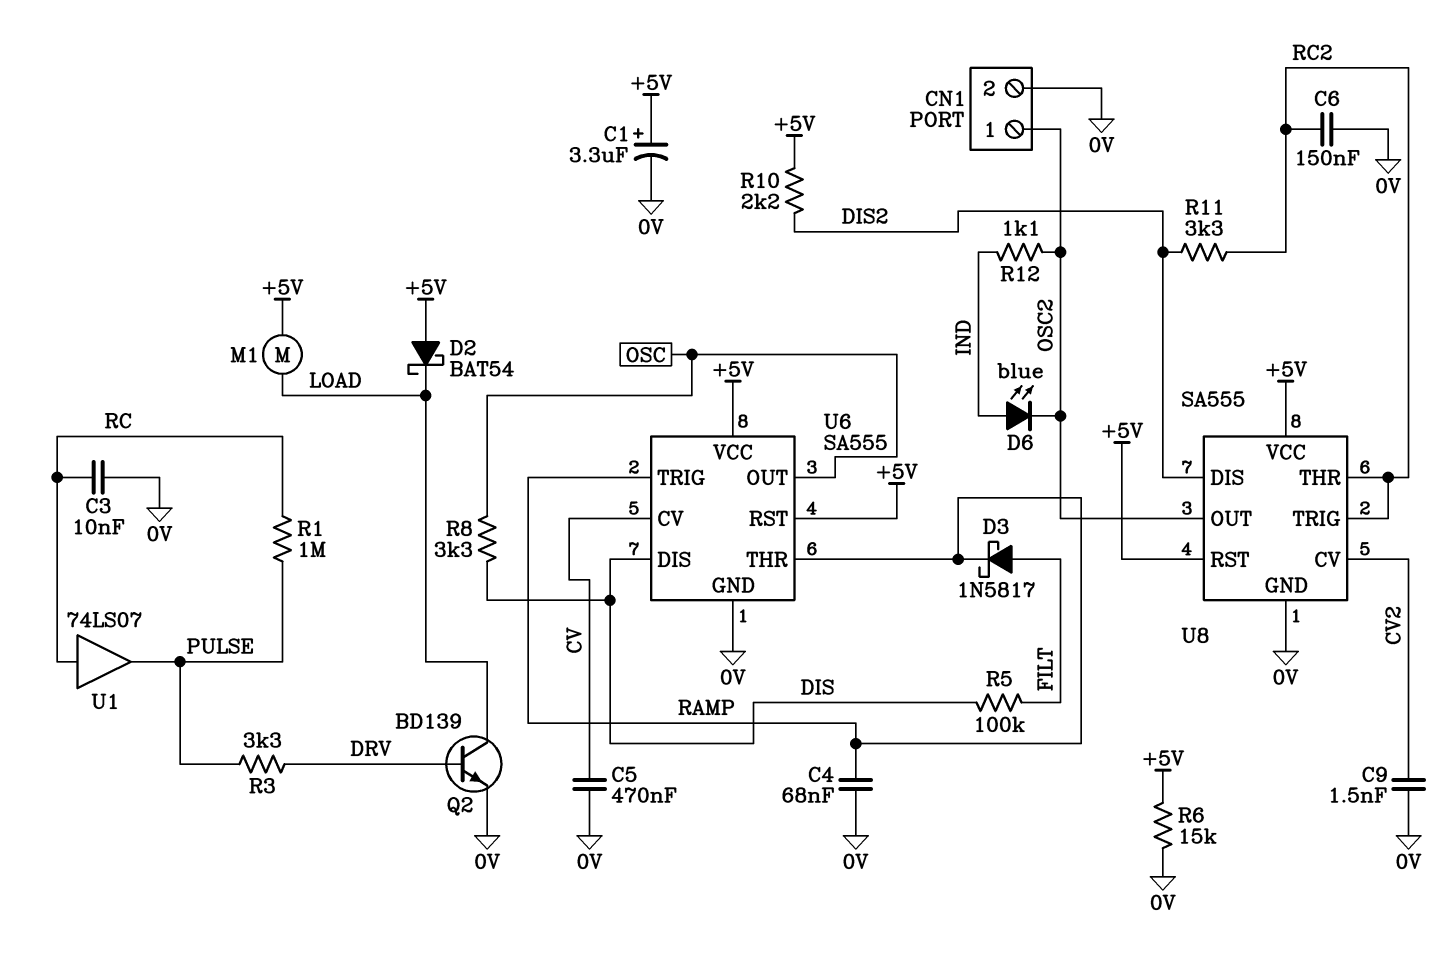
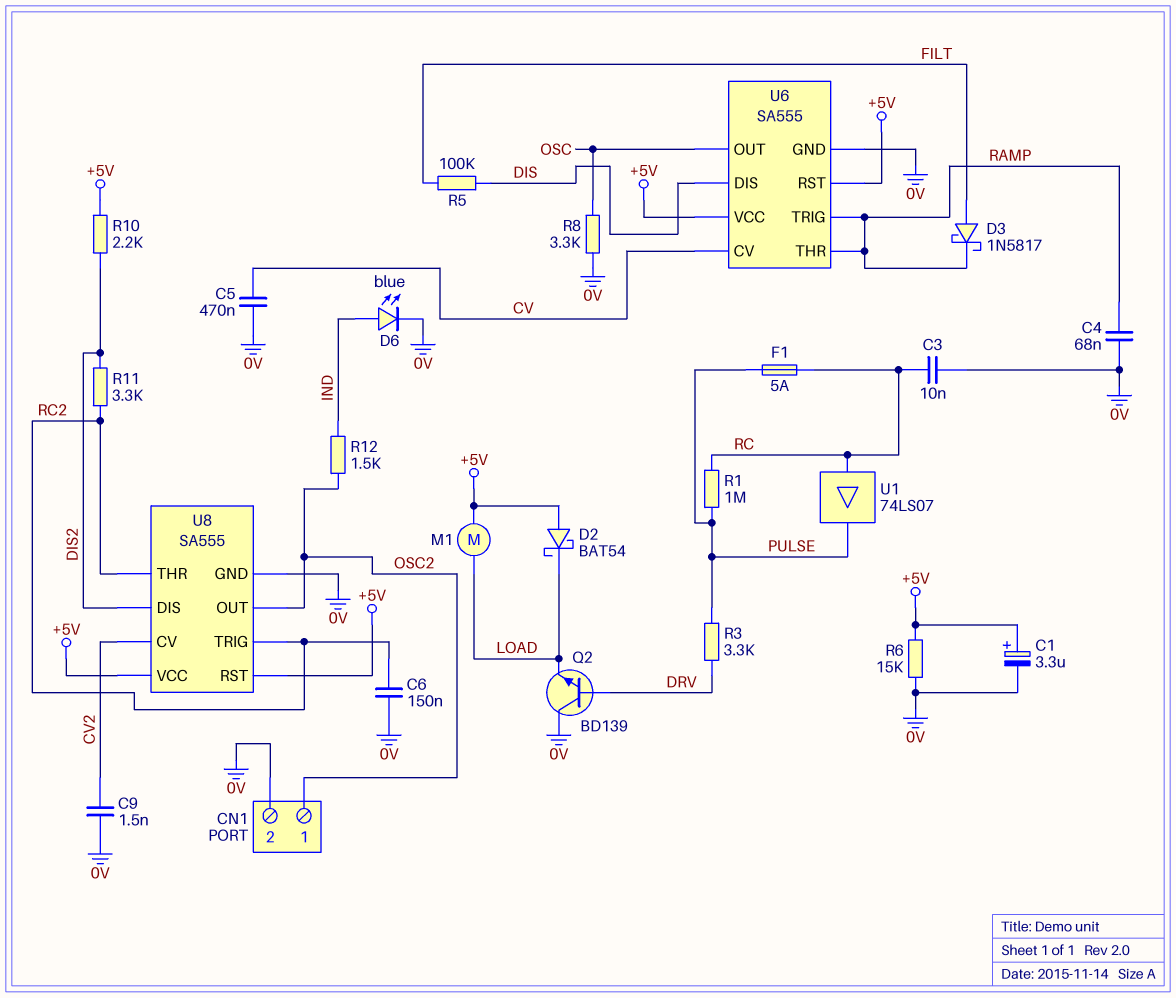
D6: LED blue (A IND, K OSC2) -> LED blue (A IND, K 0V)
F1: none -> 5A (PULSE, RC)
Q2: NPN BD139 (B DRV, C LOAD, E 0V) -> NPN BD139 (B DRV, C 0V, E LOAD)
R8: 3.3k (DIS, OSC) -> 3.3k (0V, OSC)
R12: 1.1k (IND, OSC2) -> 1.5k (IND, OSC2)

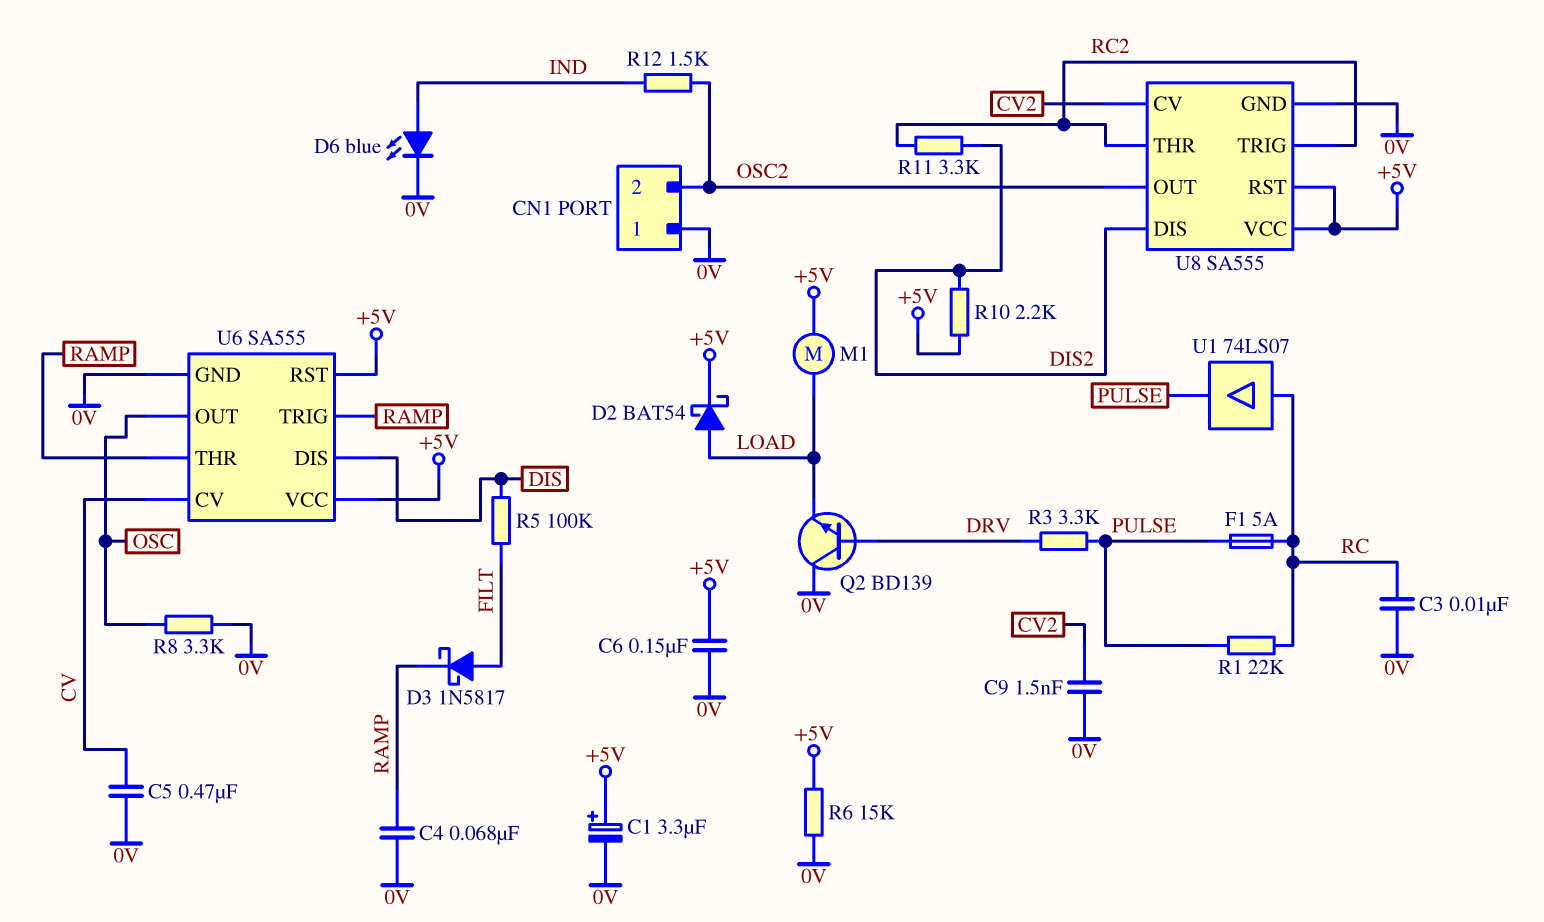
C6: 150nF (0V, RC2) -> 150nF (+5V, 0V)
CN1 pin 1: OSC2 -> 0V
CN1 pin 2: 0V -> OSC2
D2: schottky BAT54 (A +5V, K LOAD) -> schottky BAT54 (A LOAD, K +5V)
R1: 1M (PULSE, RC) -> 22k (PULSE, RC)

